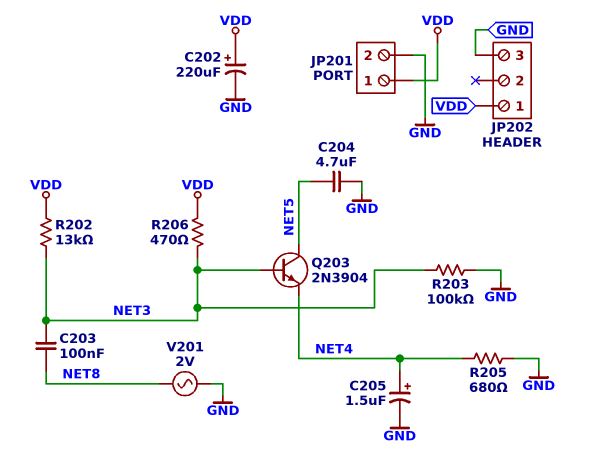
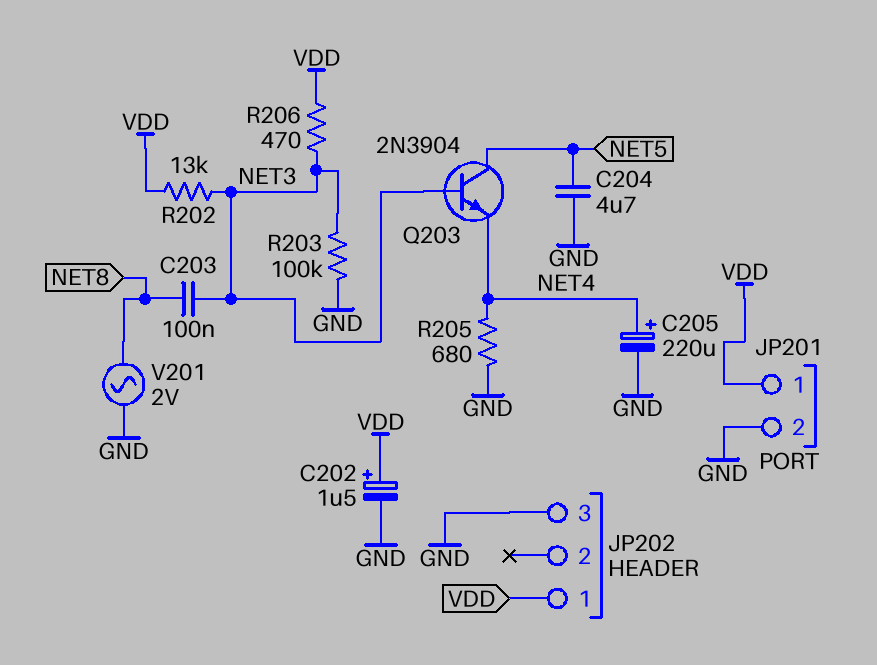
C202: 220uF (plus VDD, minus GND) -> 1.5uF (plus VDD, minus GND)
C205: 1.5uF (plus NET4, minus GND) -> 220uF (plus NET4, minus GND)

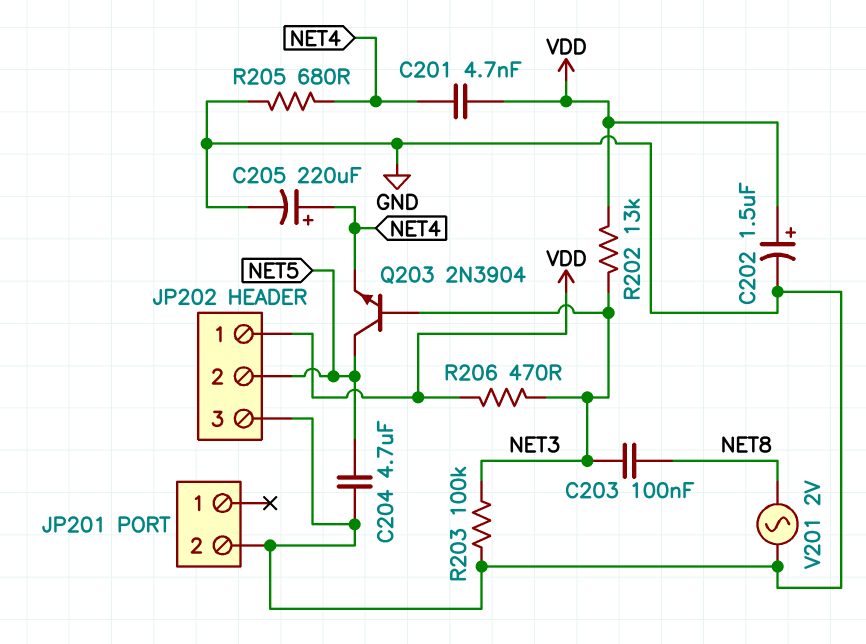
C201: none -> 4.7nF (NET4, VDD)
JP201 pin 1: VDD -> none
JP202 pin 2: none -> NET5

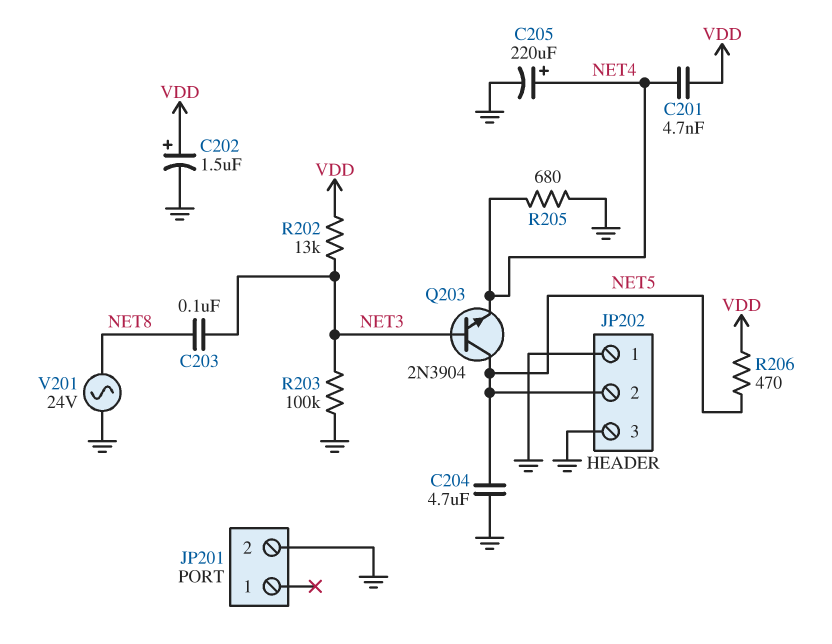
JP202 pin 1: VDD -> GND
R206: 470 (NET3, VDD) -> 470 (NET5, VDD)
V201: AC 2V (GND, NET8) -> AC 24V (GND, NET8)

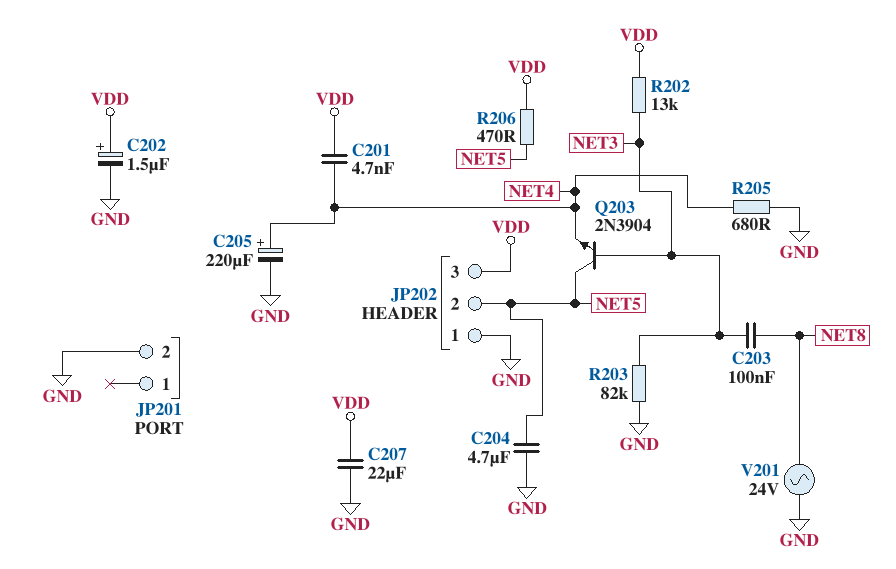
C207: none -> 22uF (GND, VDD)
JP202 pin 3: GND -> VDD
R203: 100k (GND, NET3) -> 82k (GND, NET3)

